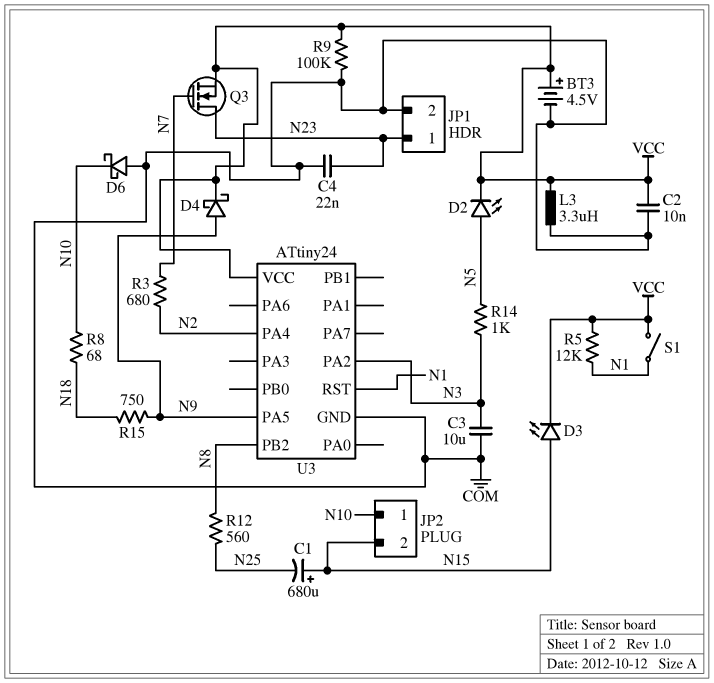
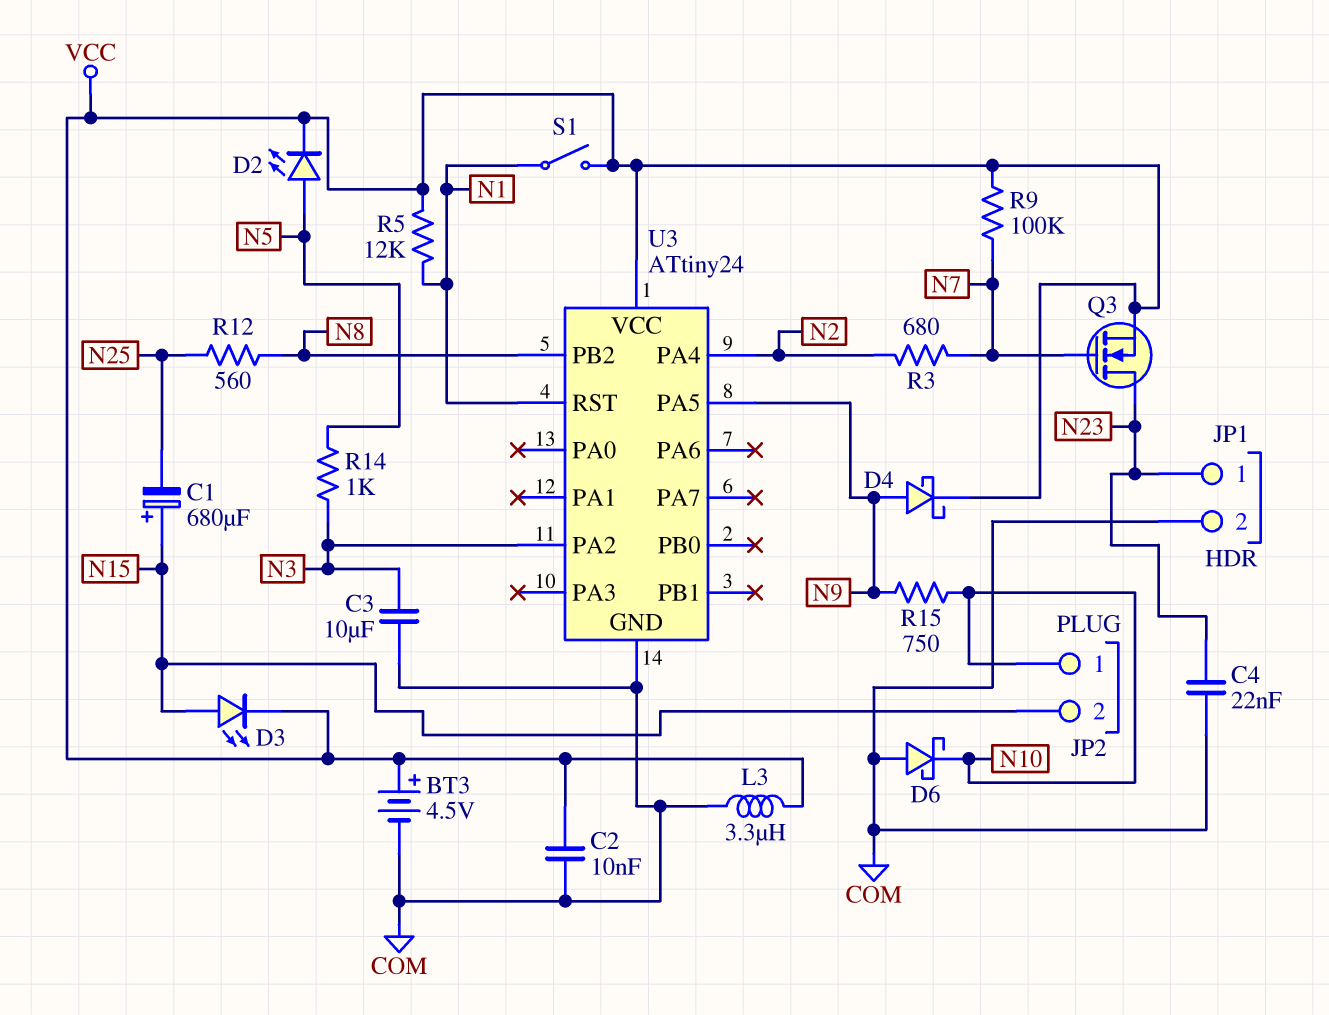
R8: 68 (N10, N18) -> none
R9: 100k (COM, VCC) -> 100k (N7, VCC)
R15: 750 (N9, N18) -> 750 (N9, N10)

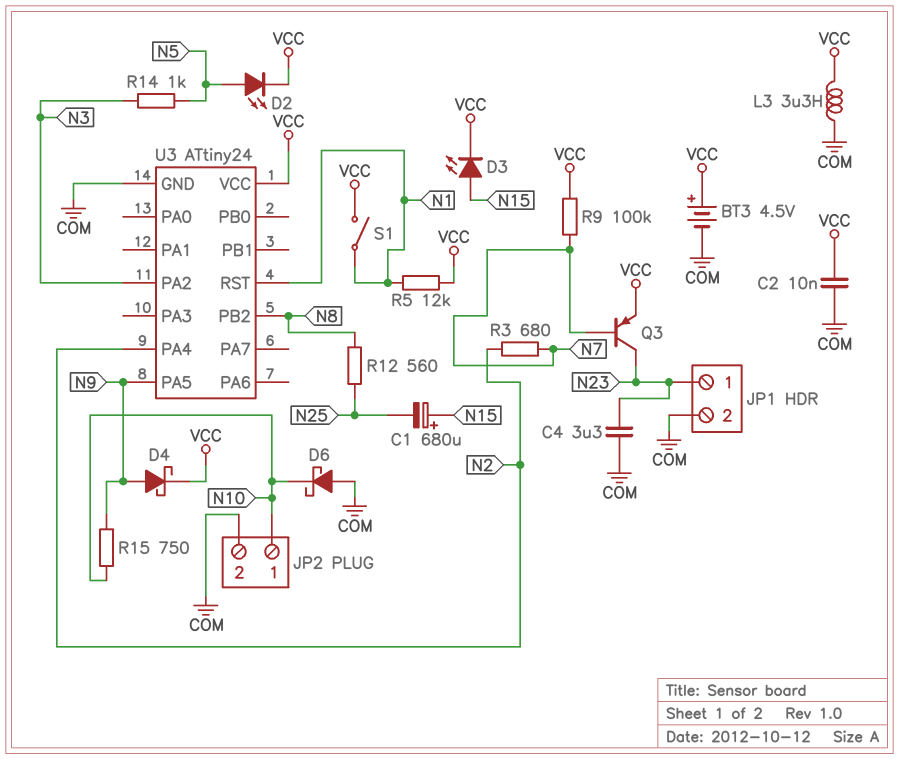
C3: 10uF (COM, N3) -> none
C4: 22nF (COM, N23) -> 3.3uF (COM, N23)
JP2 pin 2: N15 -> COM
Q3: NMOS (G N7, D N23, S VCC) -> PNP (B N7, C N23, E VCC)

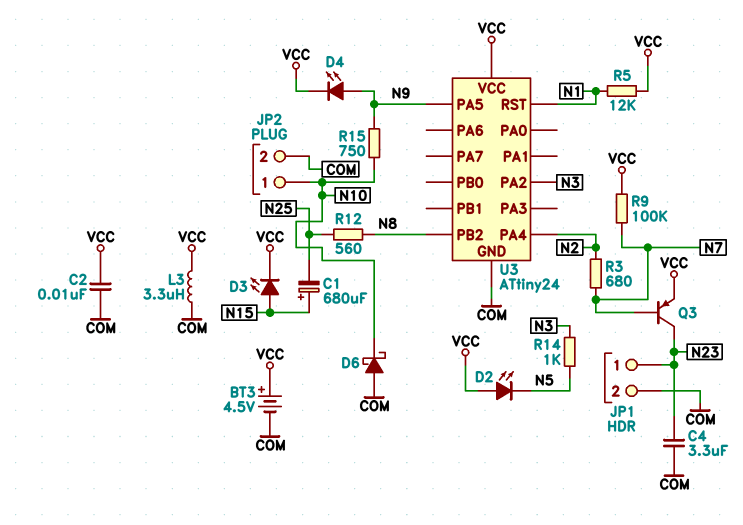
D2: LED (A N5, K VCC) -> LED (A VCC, K N5)
D4: schottky (A N9, K VCC) -> LED (A N9, K VCC)
S1: switch (N1, VCC) -> none

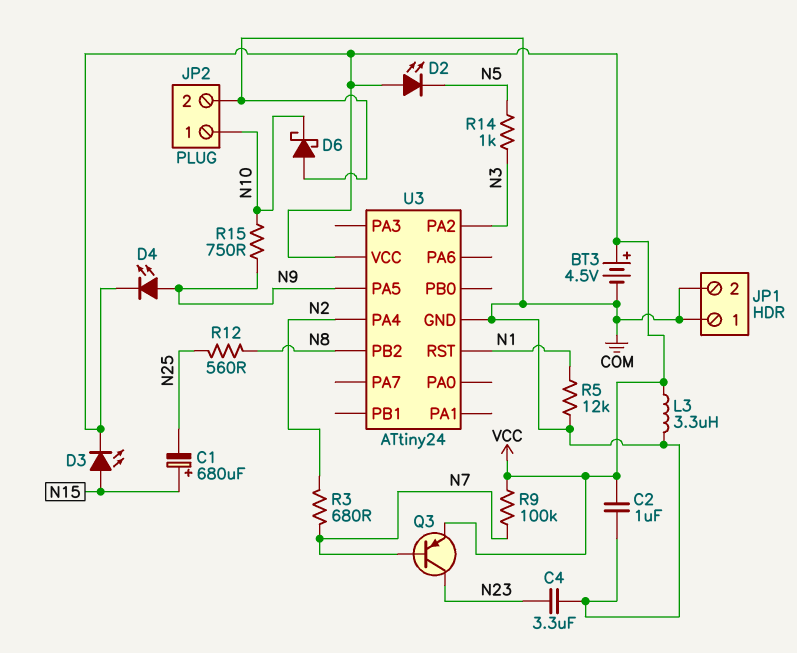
C2: 10nF (COM, VCC) -> 1uF (COM, VCC)
JP1 pin 1: N23 -> COM
R5: 12k (N1, VCC) -> 12k (COM, N1)

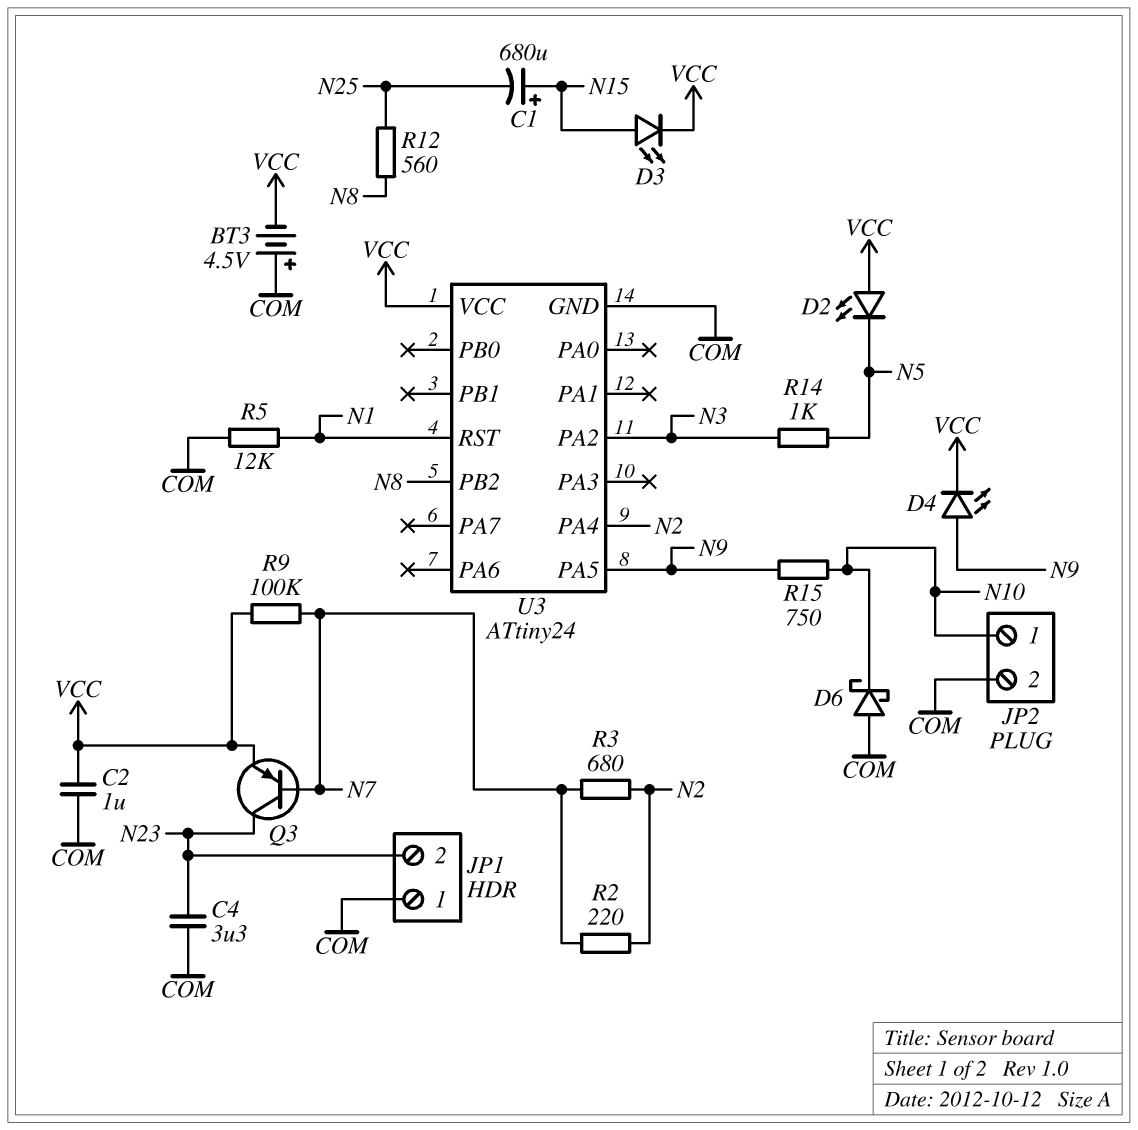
BT3: 4.5V (plus VCC, minus COM) -> 4.5V (plus COM, minus VCC)
JP1 pin 2: COM -> N23
L3: 3.3uH (COM, VCC) -> none
R2: none -> 220 (N2, N7)

